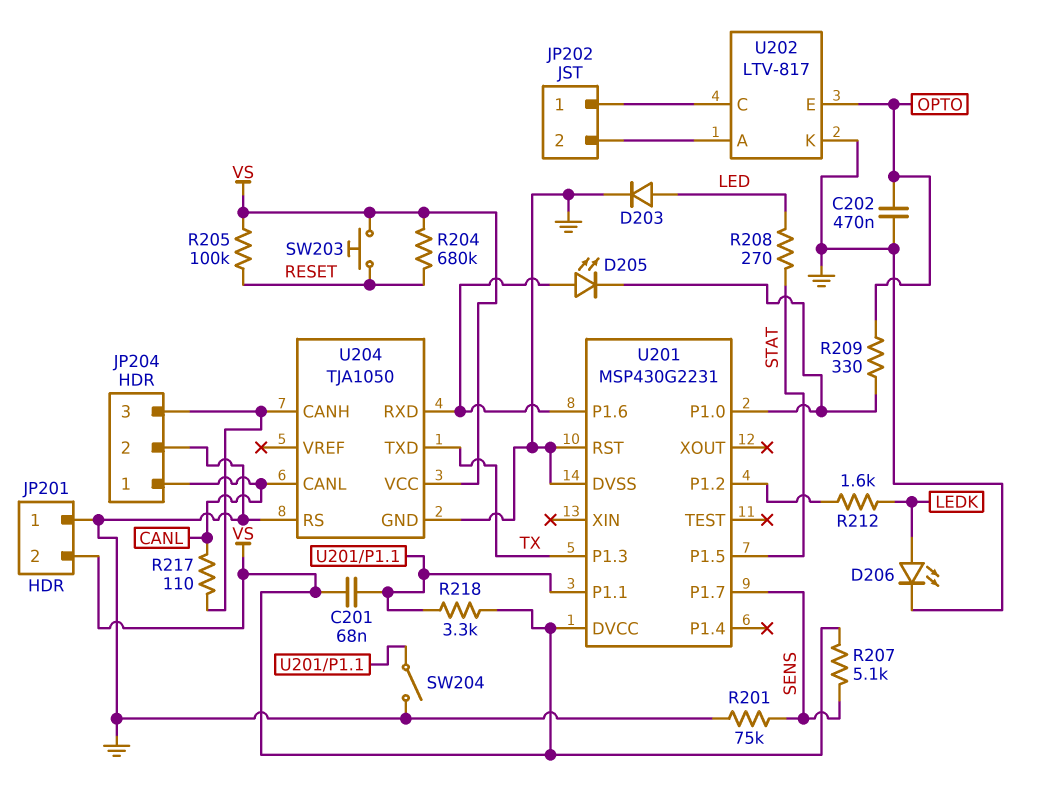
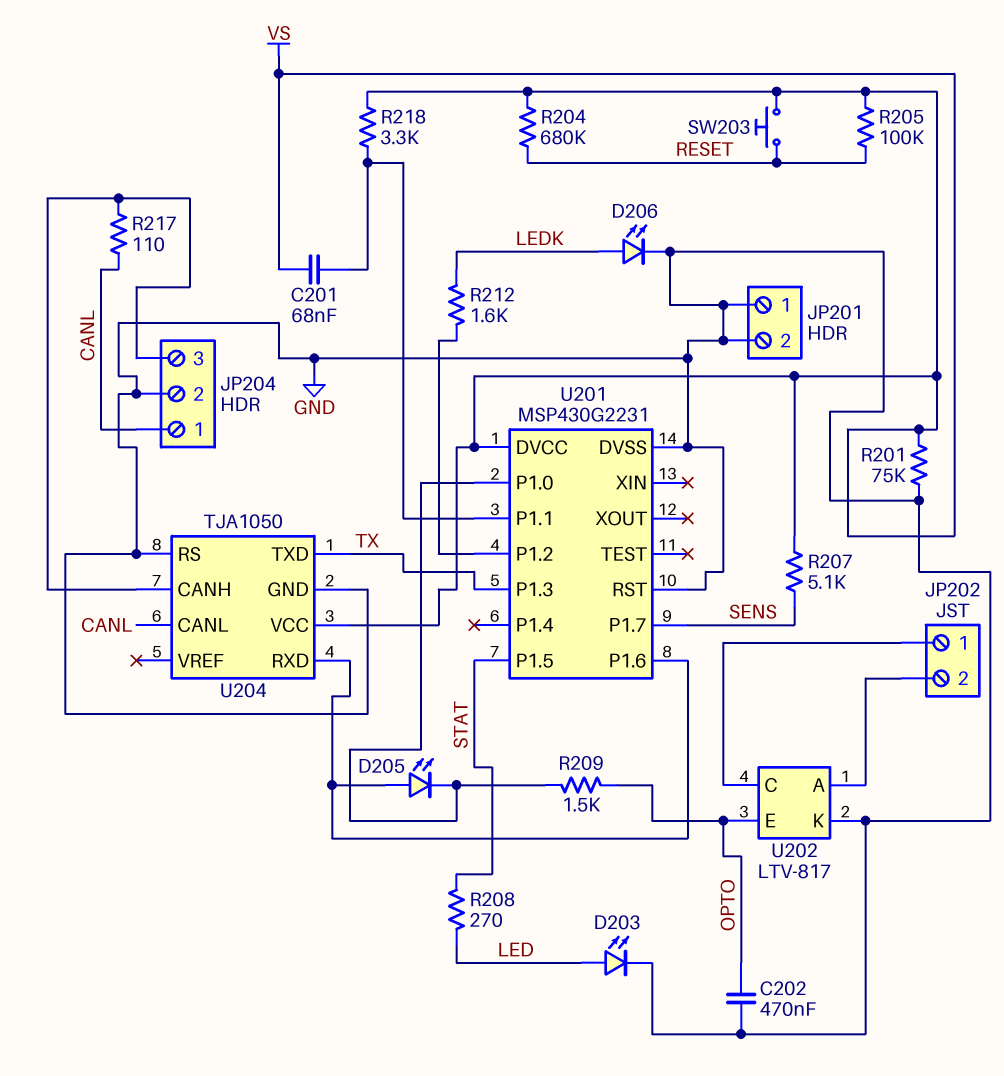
D203: diode (A LED, K GND) -> LED (A LED, K GND)
JP201 pin 2: VS -> GND
R201: 75k (GND, SENS) -> 75k (GND, VS)
R209: 330 (OPTO, U201/P1.0) -> 1.5k (OPTO, U201/P1.0)
SW204: switch (GND, U201/P1.1) -> none

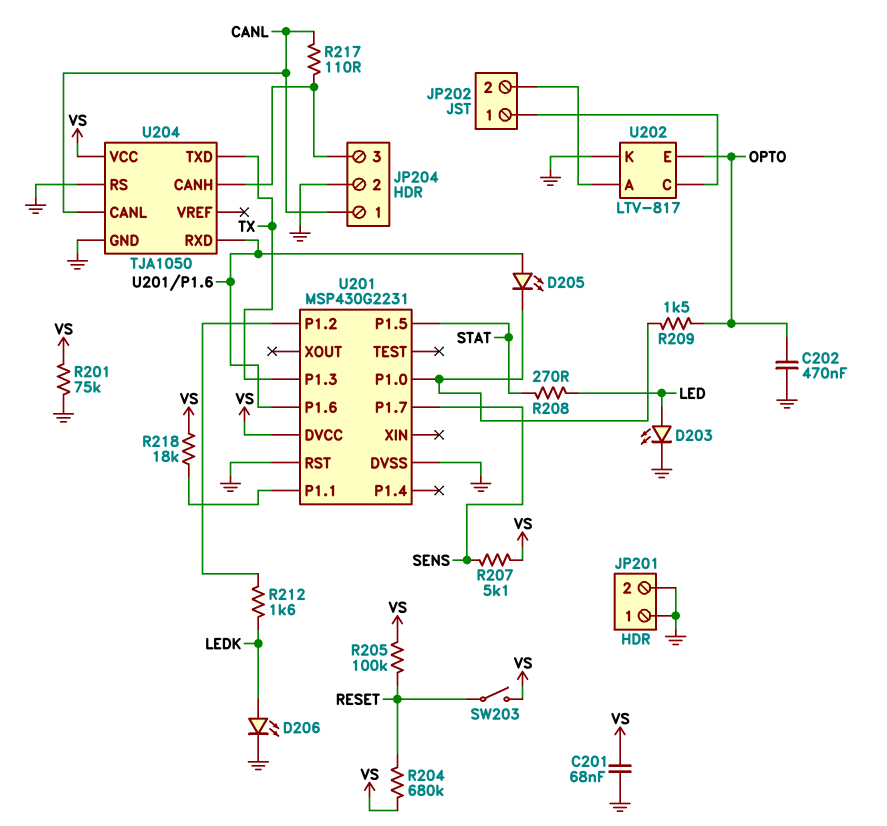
C201: 68nF (U201/P1.1, VS) -> 68nF (GND, VS)
R218: 3.3k (U201/P1.1, VS) -> 18k (U201/P1.1, VS)
SW203: button (RESET, VS) -> switch (RESET, VS)

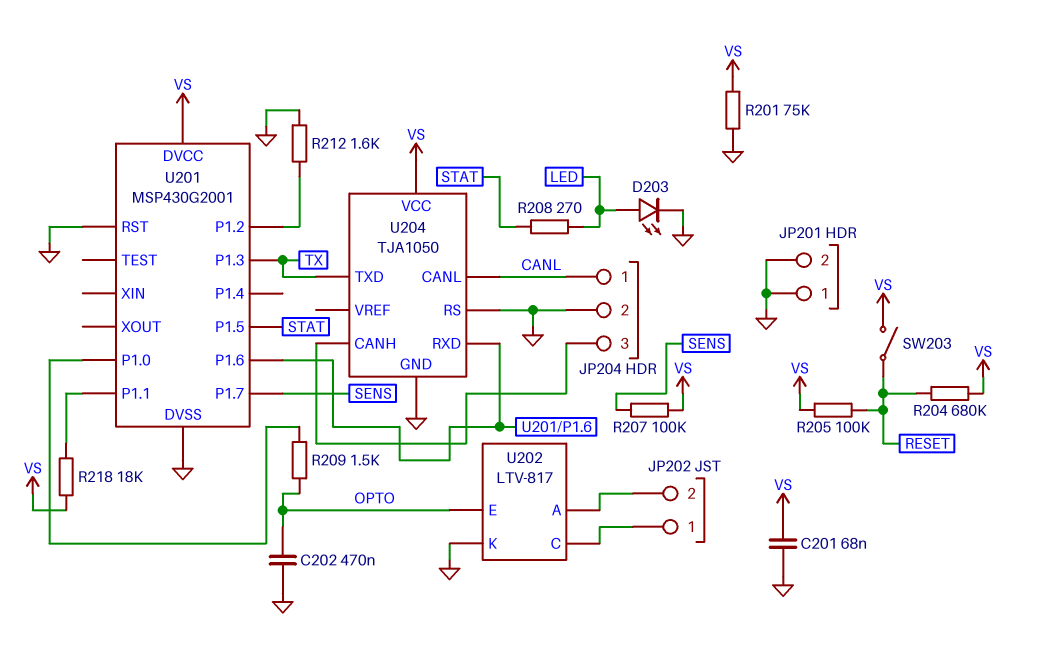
D205: LED (A U201/P1.6, K U201/P1.0) -> none
D206: LED (A LEDK, K GND) -> none
R207: 5.1k (SENS, VS) -> 100k (SENS, VS)
R212: 1.6k (LEDK, U201/P1.2) -> 1.6k (GND, U201/P1.2)
R217: 110 (CANL, JP204/3) -> none
U201: MSP430G2231 -> MSP430G2001

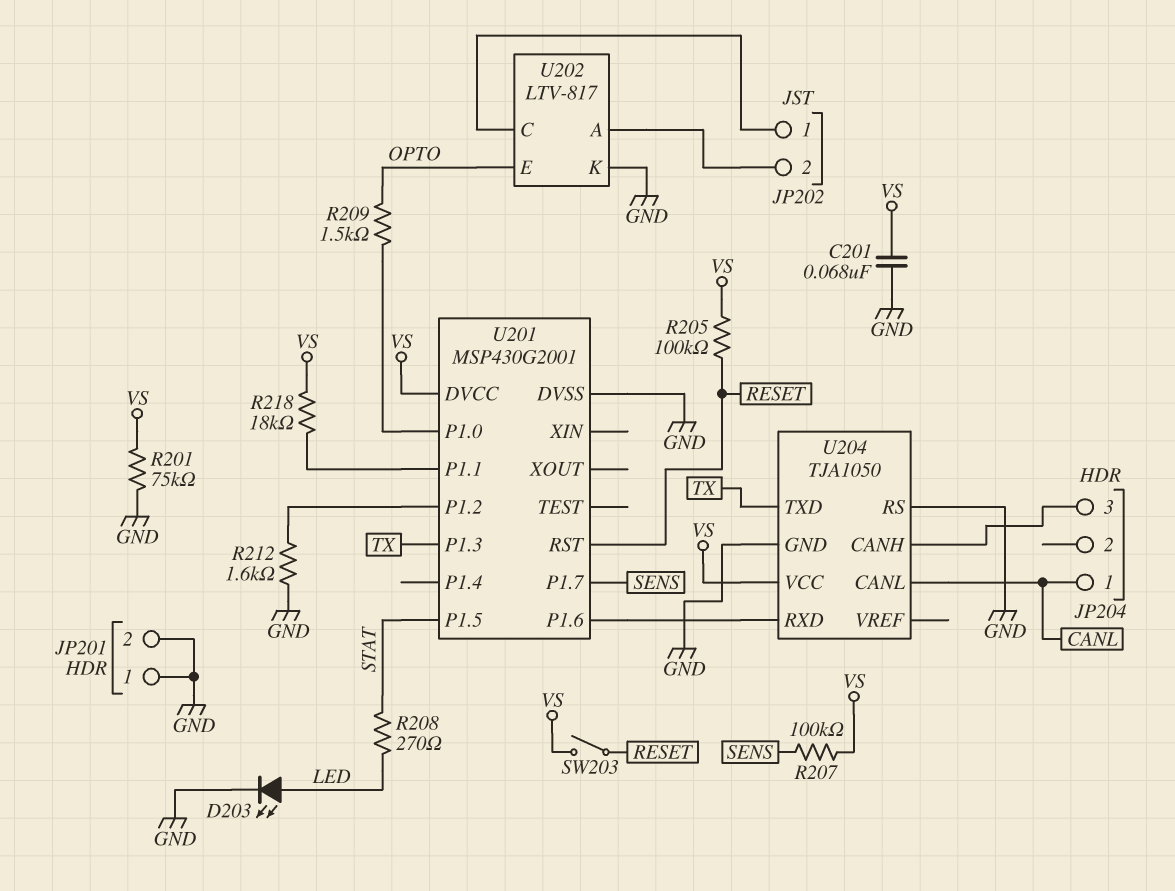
C202: 470nF (GND, OPTO) -> none
JP204 pin 2: GND -> none
R204: 680k (RESET, VS) -> none
U201 pin RST: GND -> RESET

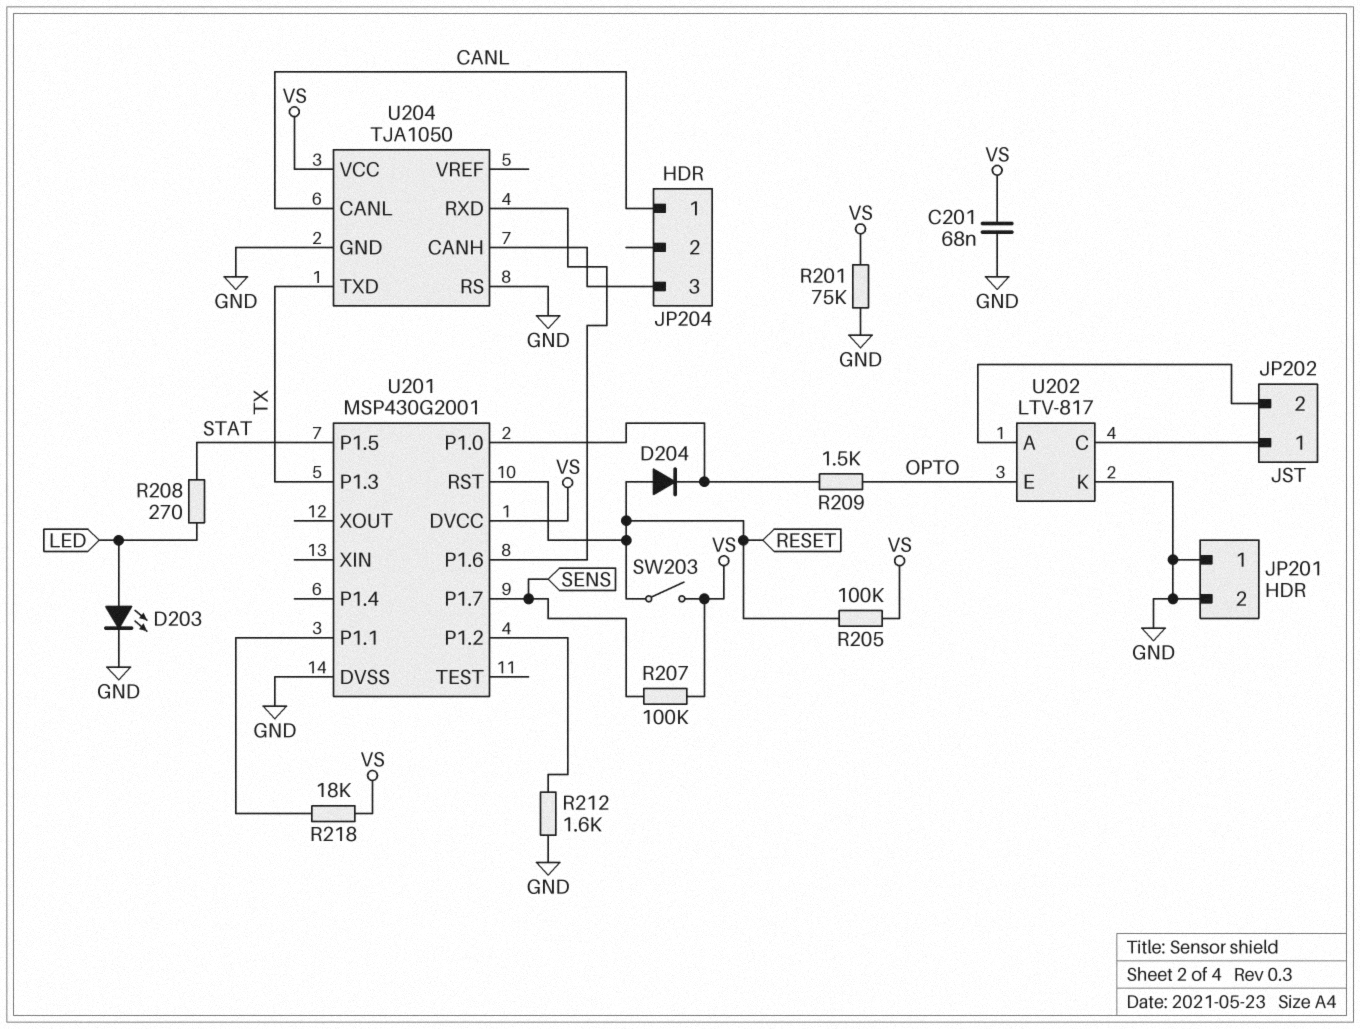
D204: none -> diode (A RESET, K U201/P1.0)

